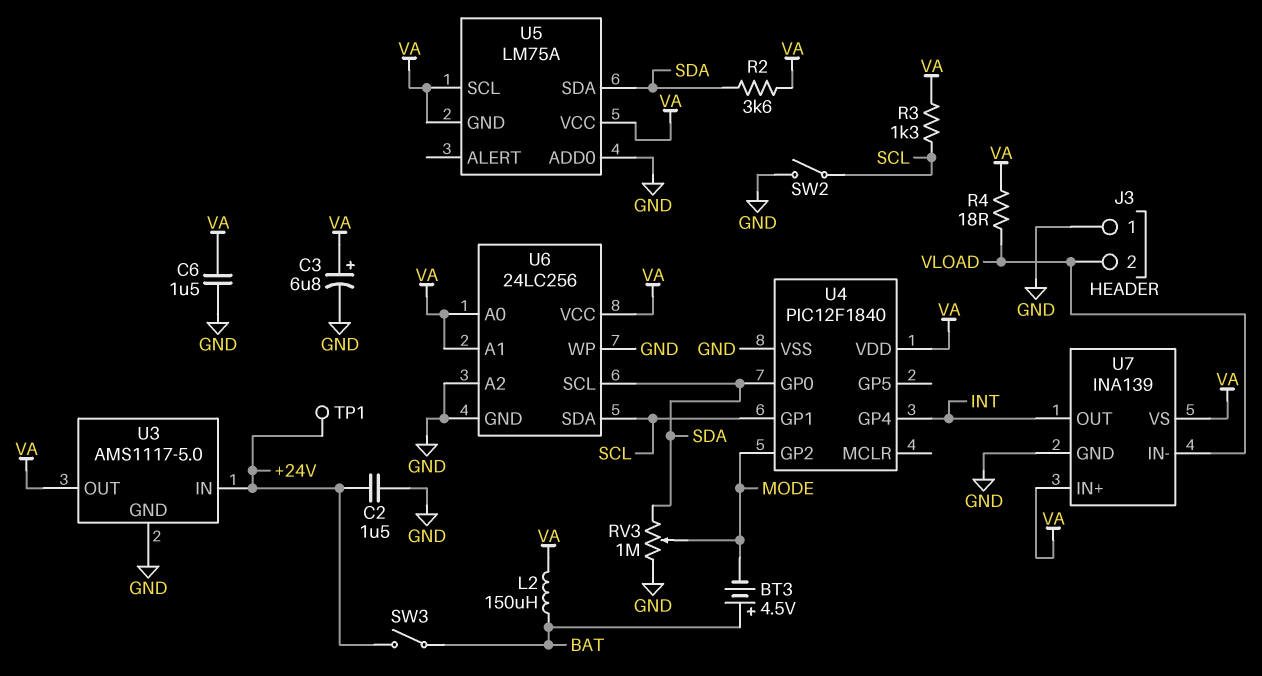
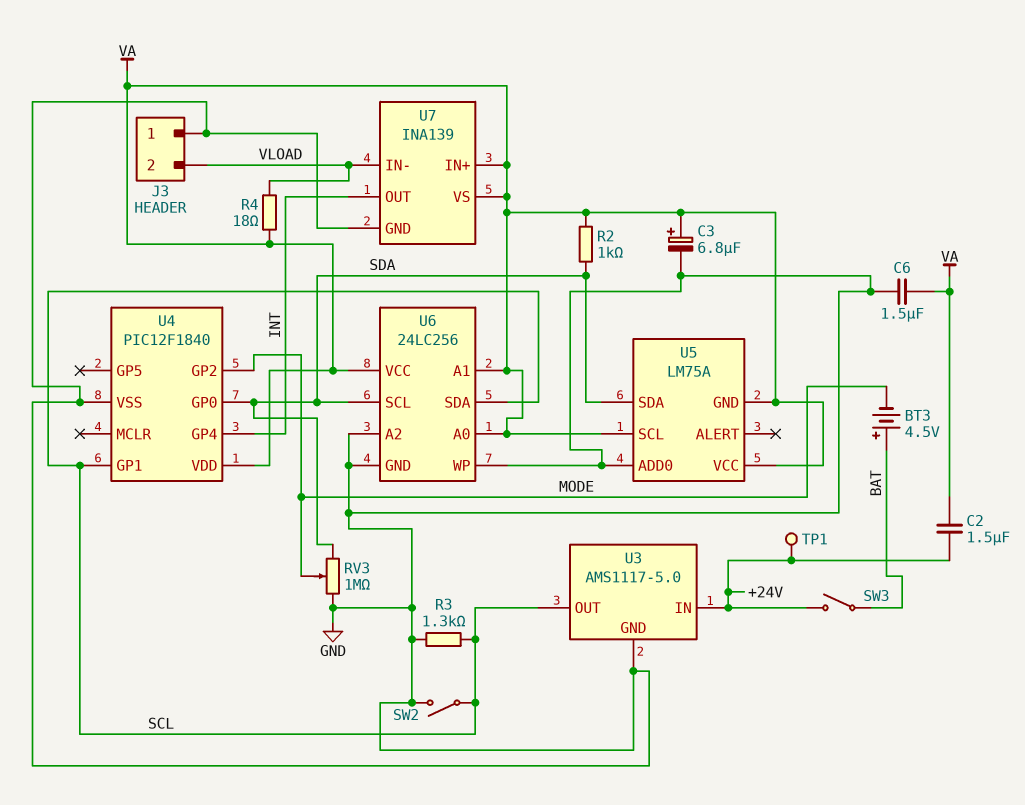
C2: 1.5uF (+24V, GND) -> 1.5uF (+24V, VA)
L2: 150uH (BAT, VA) -> none
R2: 3.6k (SDA, VA) -> 1k (SDA, VA)
R3: 1.3k (SCL, VA) -> 1.3k (GND, SCL)
U3 pin OUT: VA -> SCL

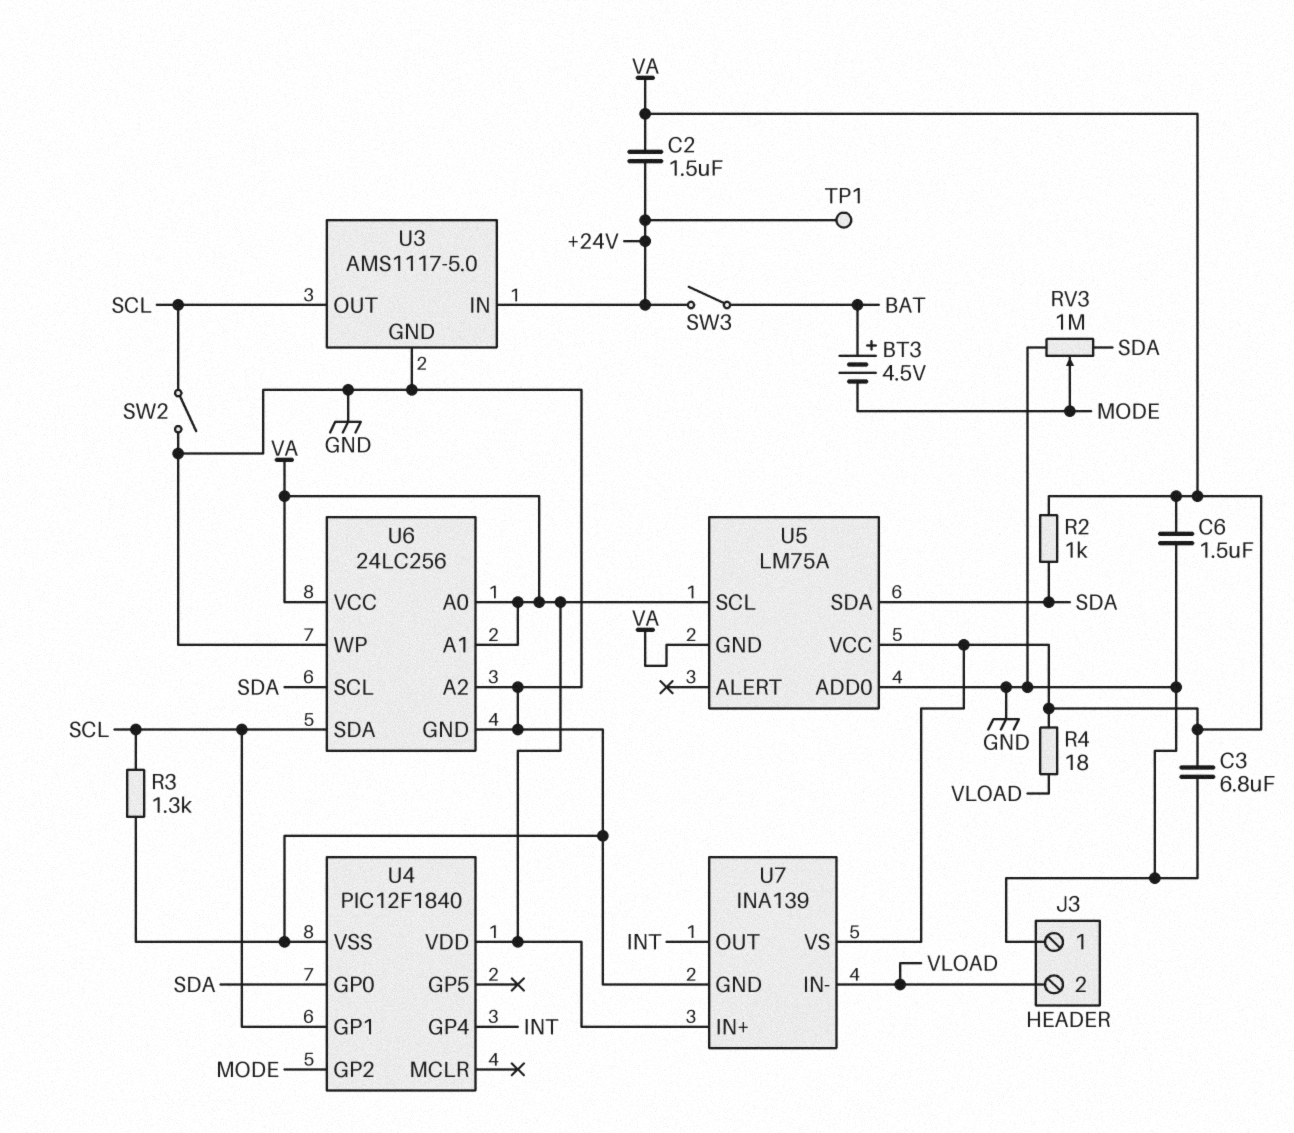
C3: 6.8uF (plus VA, minus GND) -> 6.8uF (GND, VA)

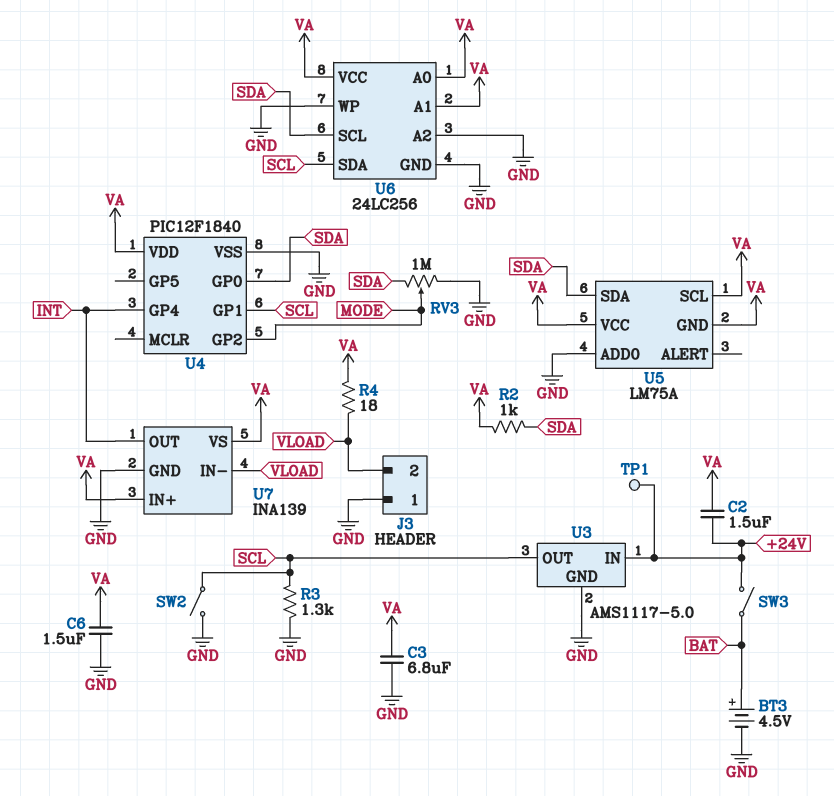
BT3: 4.5V (plus BAT, minus MODE) -> 4.5V (plus BAT, minus GND)

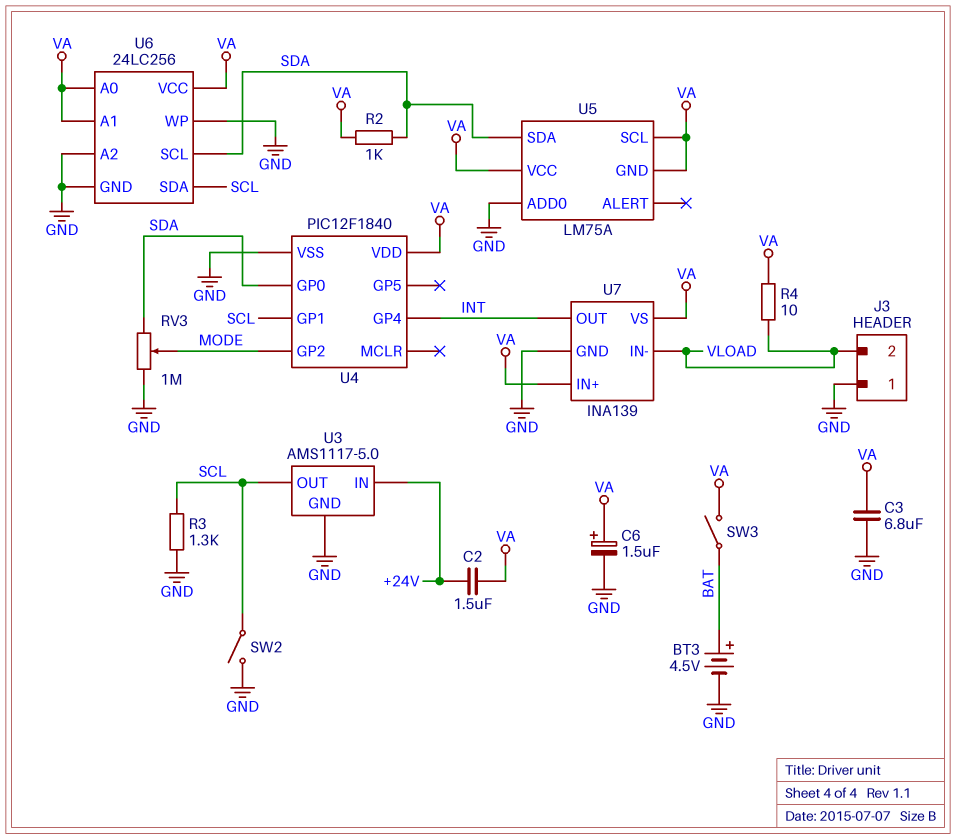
C6: 1.5uF (GND, VA) -> 1.5uF (plus VA, minus GND)
R4: 18 (VA, VLOAD) -> 10 (VA, VLOAD)
SW3: switch (+24V, BAT) -> switch (BAT, VA)
TP1: test point (+24V) -> none

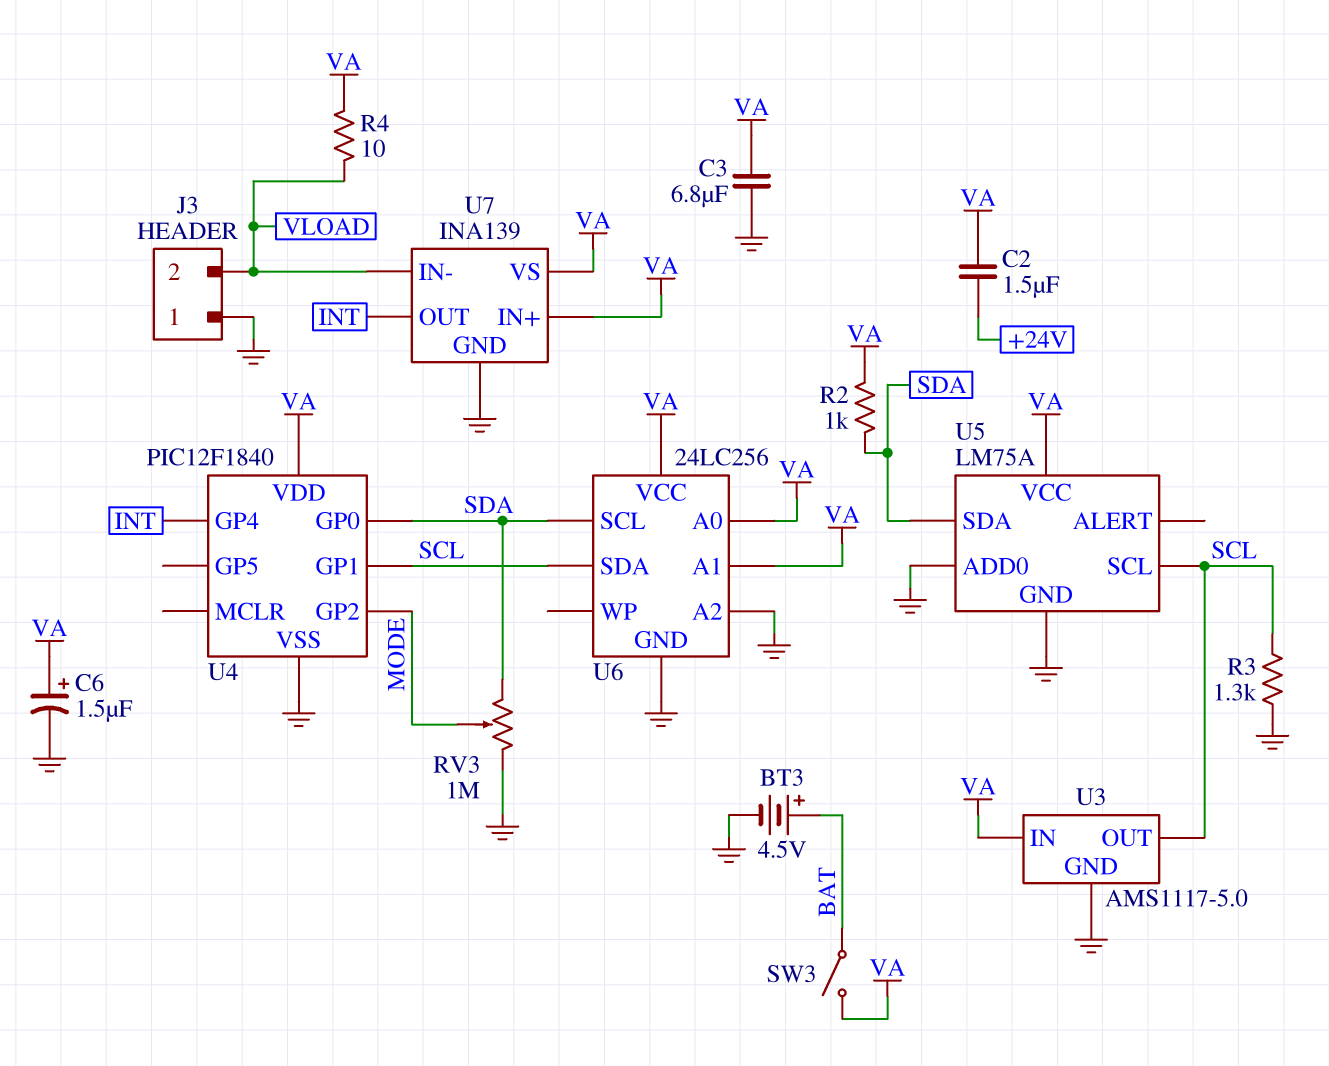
SW2: switch (GND, SCL) -> none
U3 pin IN: +24V -> VA
U5 pin GND: VA -> GND
U5 pin SCL: VA -> SCL
U6 pin WP: GND -> none

